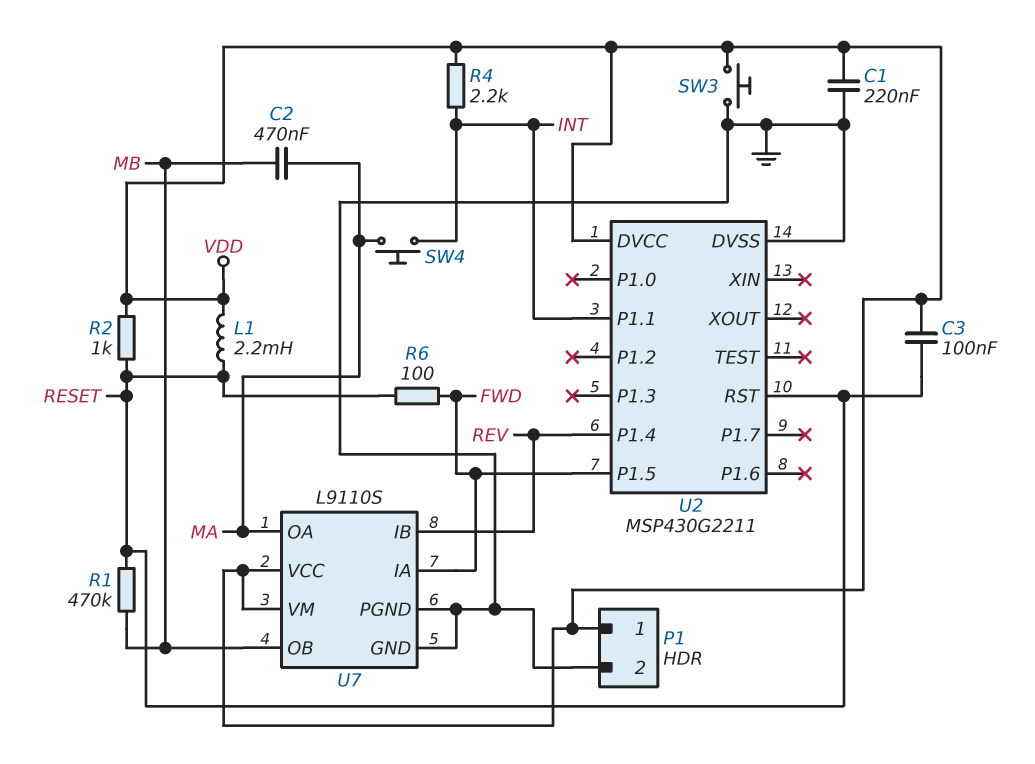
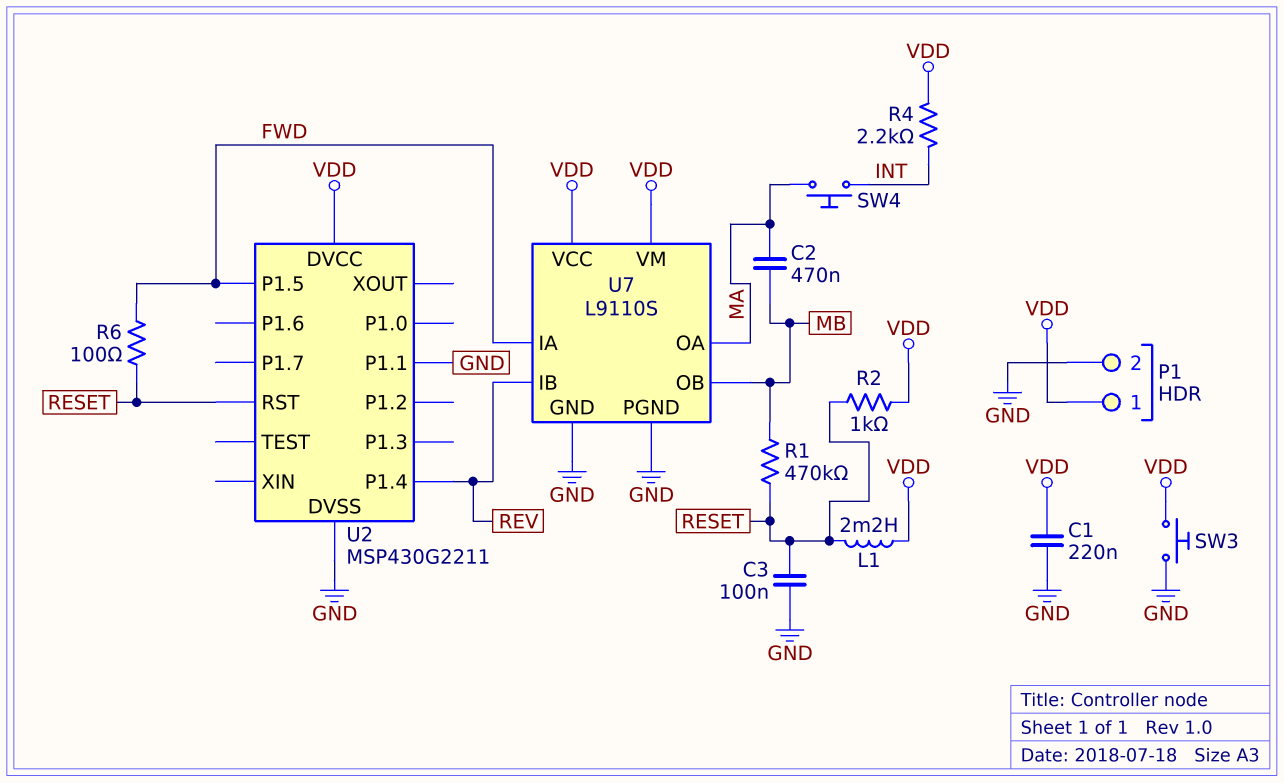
C3: 100nF (RESET, VDD) -> 100nF (GND, RESET)
U2 pin P1.1: INT -> GND

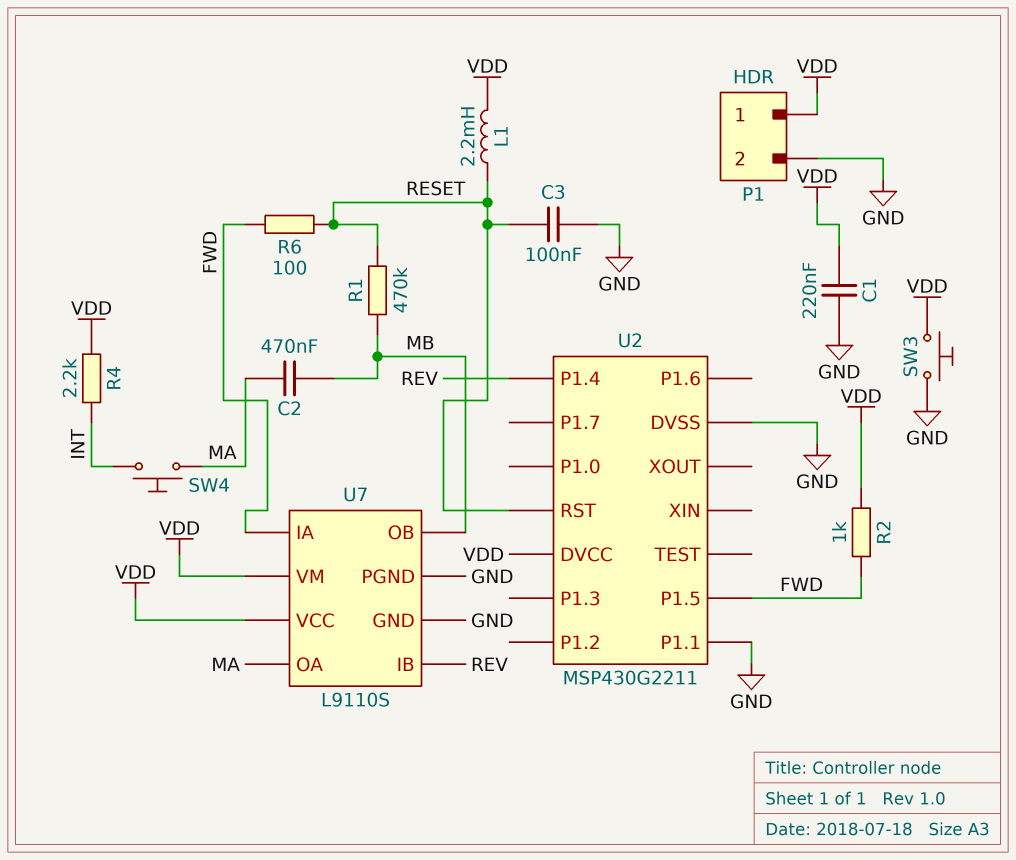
R2: 1k (RESET, VDD) -> 1k (FWD, VDD)

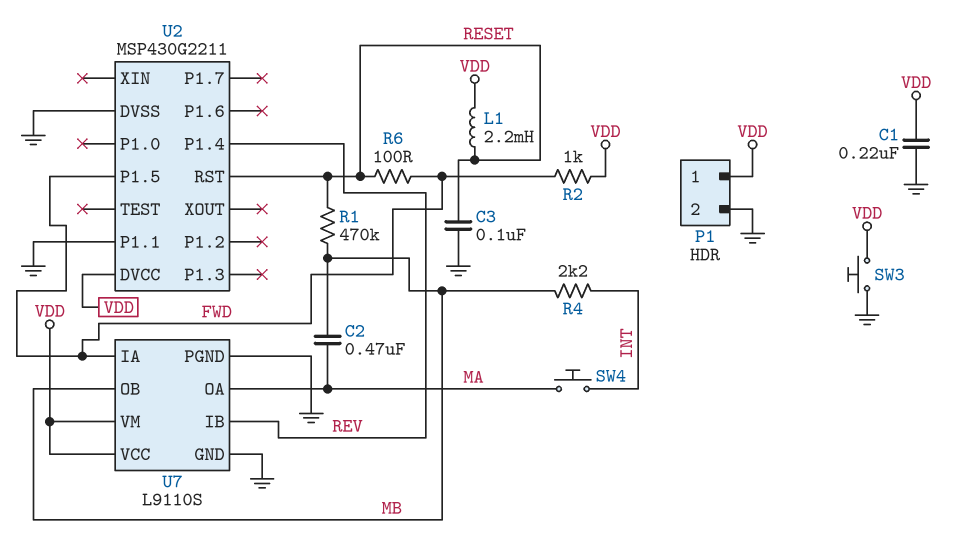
R4: 2.2k (INT, VDD) -> 2.2k (INT, MB)

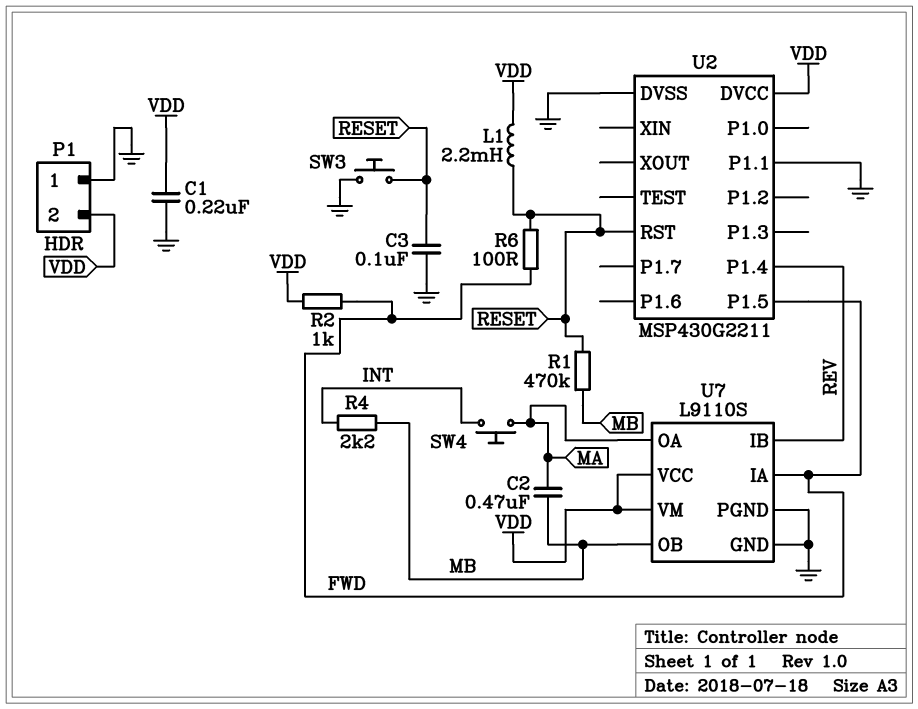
P1 pin 1: VDD -> GND
P1 pin 2: GND -> VDD
SW3: button (GND, VDD) -> button (GND, RESET)

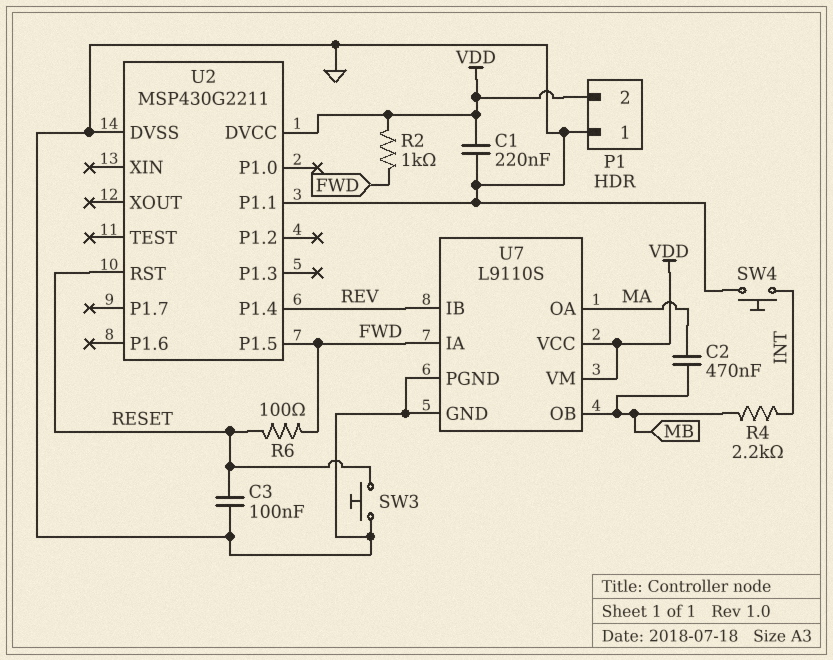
L1: 2.2mH (RESET, VDD) -> none
R1: 470k (MB, RESET) -> none
SW4: button (INT, MA) -> button (GND, INT)

